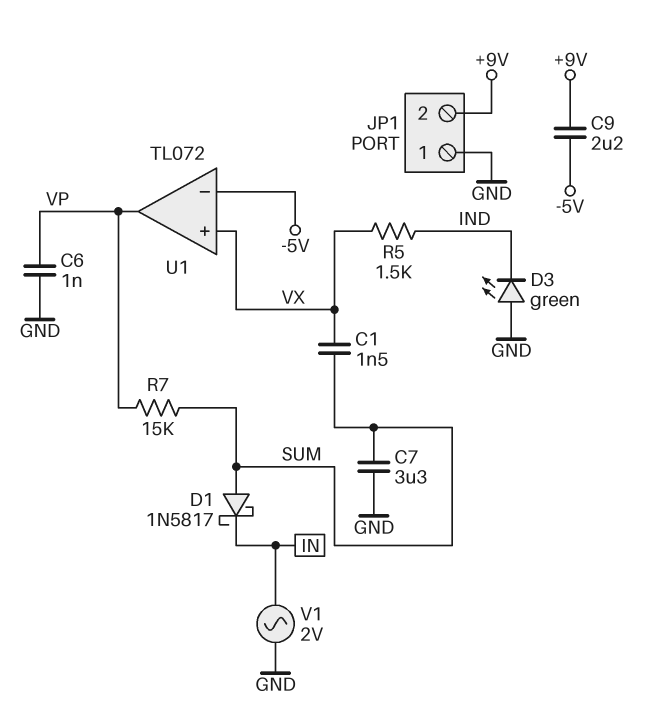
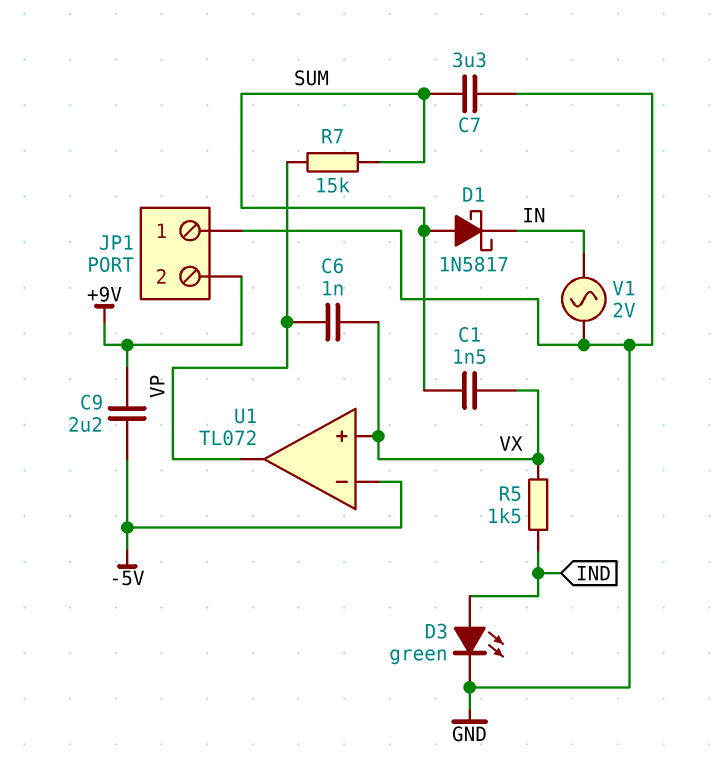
C6: 1nF (GND, VP) -> 1nF (VP, VX)
D3: LED green (A GND, K IND) -> LED green (A IND, K GND)

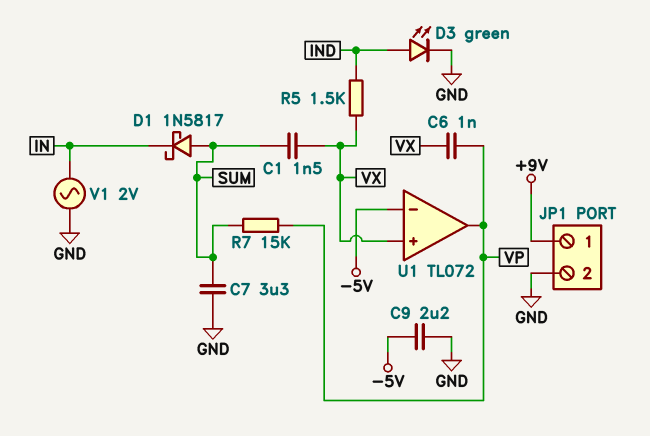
C9: 2.2uF (+9V, -5V) -> 2.2uF (-5V, GND)
JP1 pin 1: GND -> +9V
JP1 pin 2: +9V -> GND

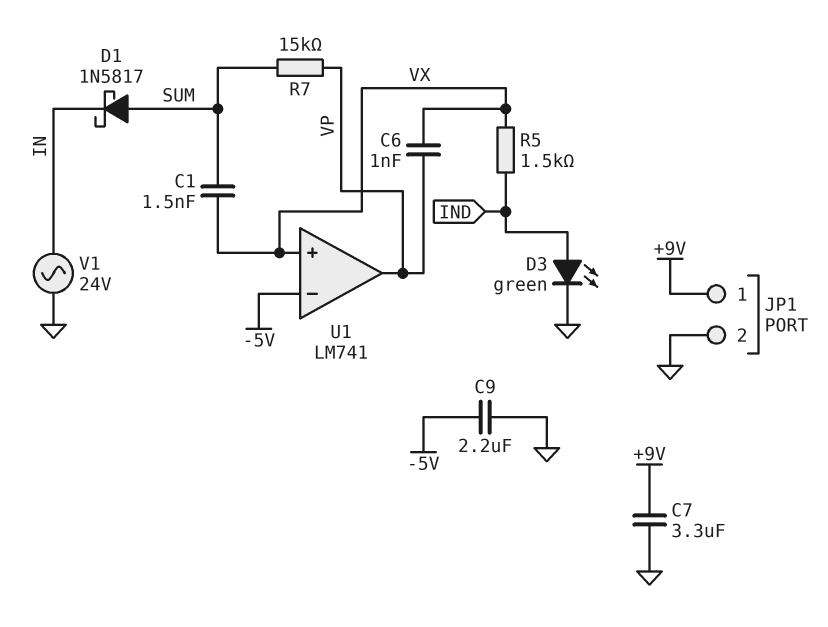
C7: 3.3uF (GND, SUM) -> 3.3uF (+9V, GND)
U1: TL072 -> LM741
V1: AC 2V (GND, IN) -> AC 24V (GND, IN)

